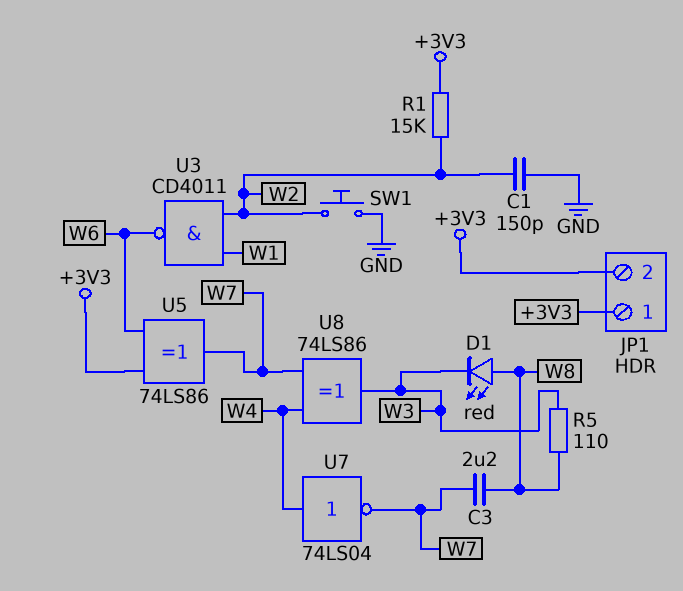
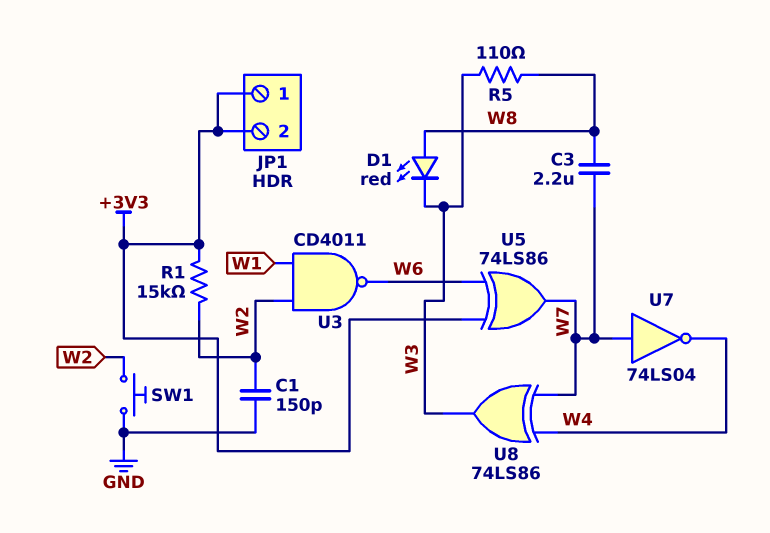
U7: NOT 74LS04 (in W4, out W7) -> NOT 74LS04 (in W7, out W4)

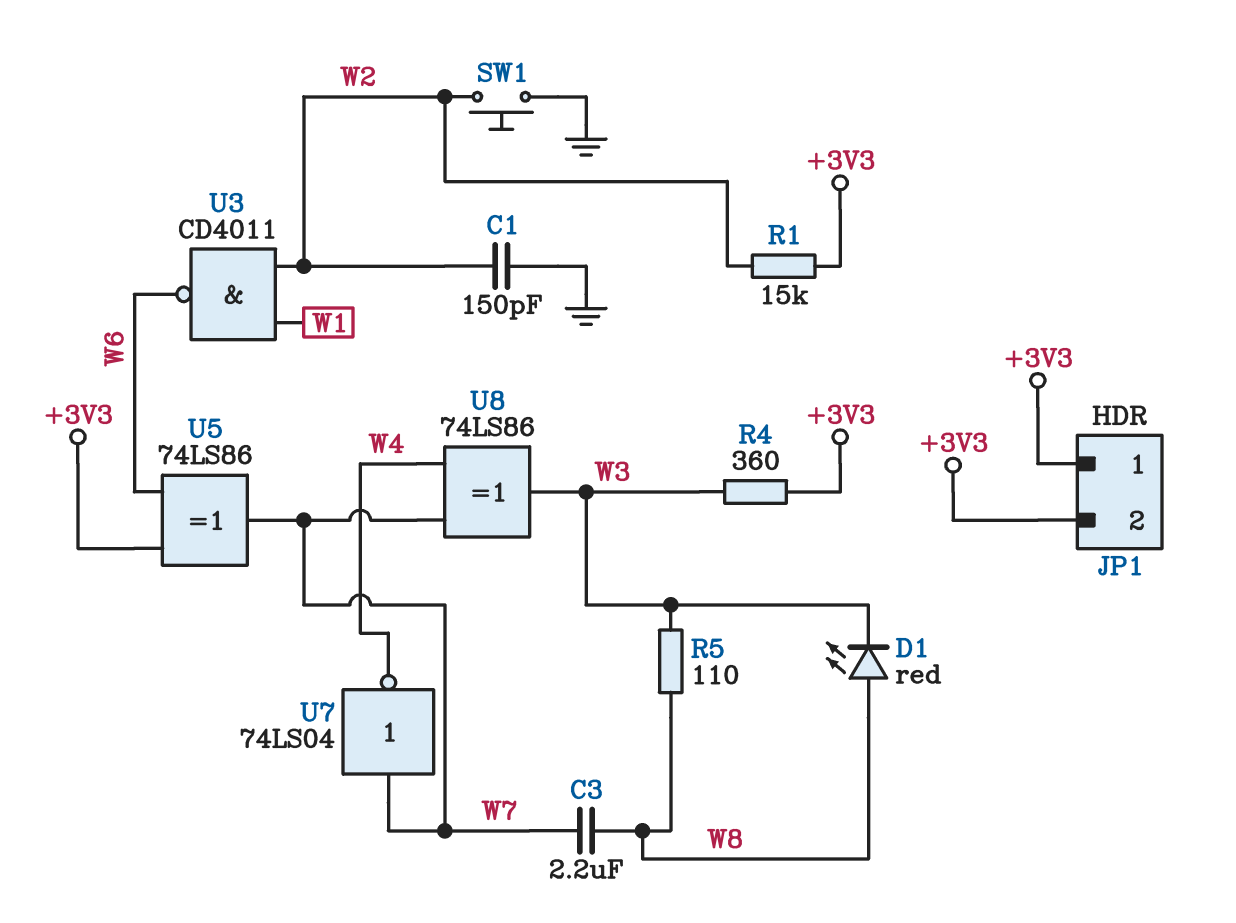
R4: none -> 360 (+3V3, W3)

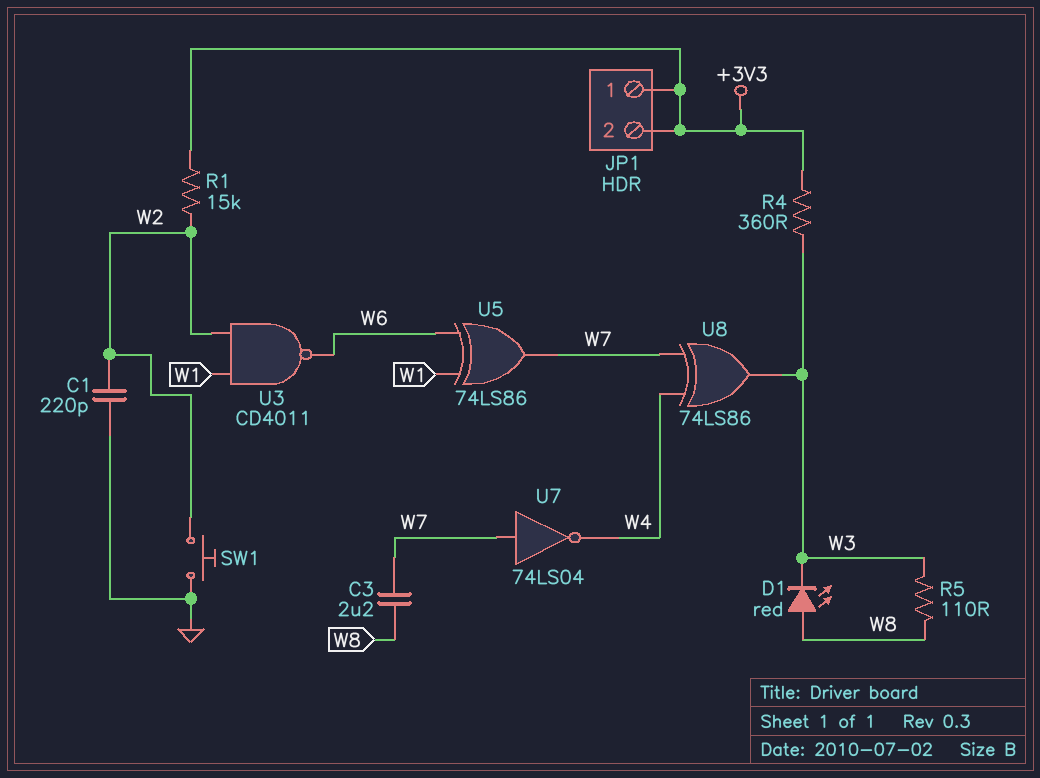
C1: 150pF (GND, W2) -> 220pF (GND, W2)
U5: XOR 74LS86 (in +3V3, in W6, out W7) -> XOR 74LS86 (in W1, in W6, out W7)

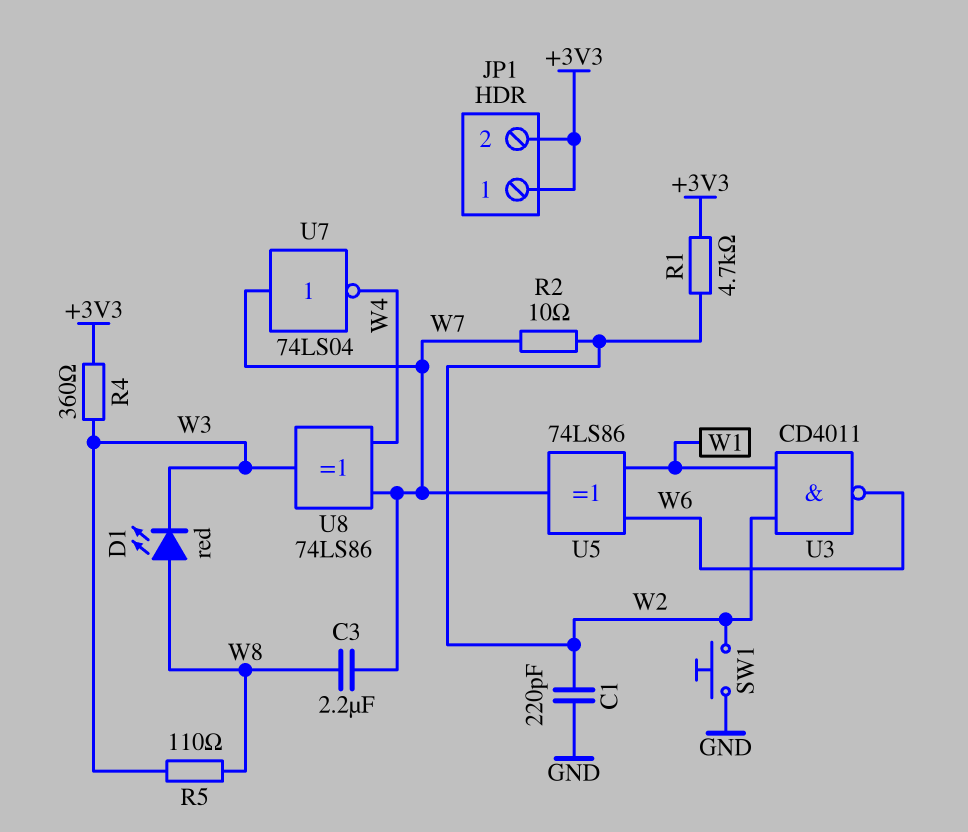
R1: 15k (+3V3, W2) -> 4.7k (+3V3, W2)
R2: none -> 10 (W2, W7)

